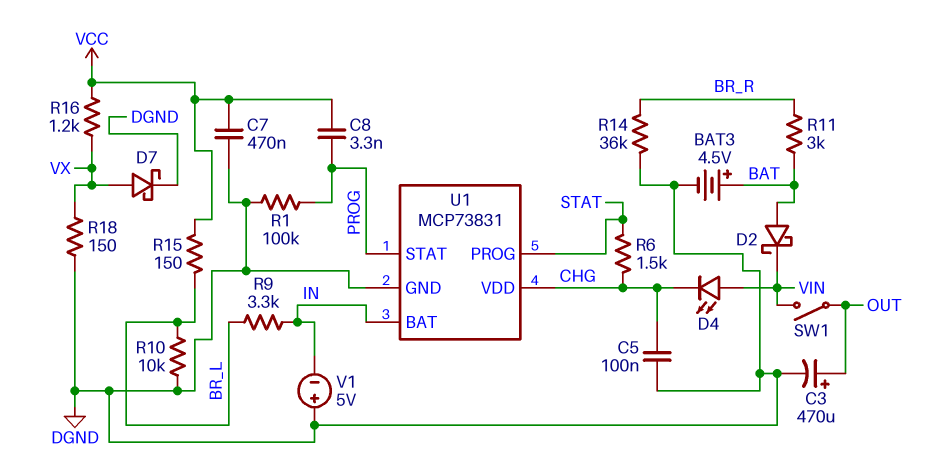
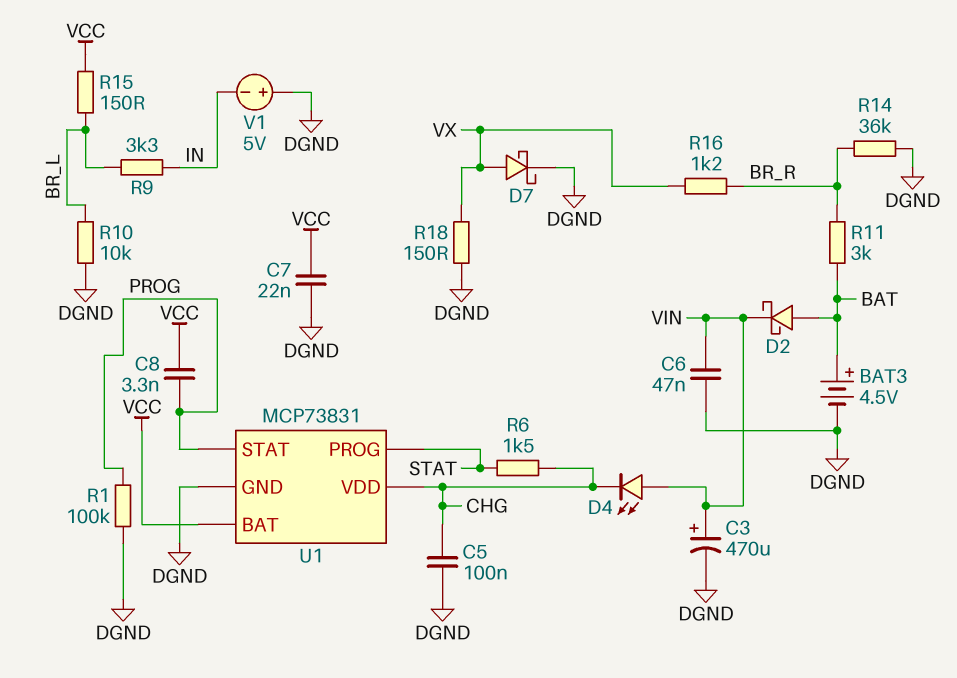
C3: 470uF (plus OUT, minus DGND) -> 470uF (plus VIN, minus DGND)
C6: none -> 47nF (DGND, VIN)
C7: 470nF (DGND, VCC) -> 22nF (DGND, VCC)
R16: 1.2k (VCC, VX) -> 1.2k (BR_R, VX)
SW1: switch (OUT, VIN) -> none
U1 pin BAT: IN -> VCC

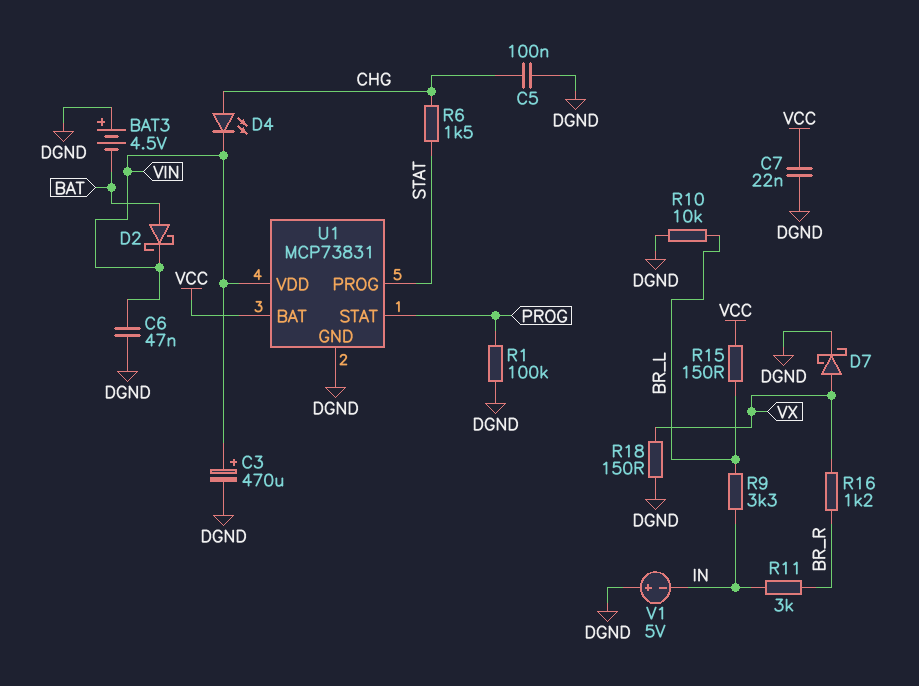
BAT3: 4.5V (plus BAT, minus DGND) -> 4.5V (plus DGND, minus BAT)
C8: 3.3nF (PROG, VCC) -> none
D4: LED (A VIN, K CHG) -> LED (A CHG, K VIN)
R11: 3k (BAT, BR_R) -> 3k (BR_R, IN)
R14: 36k (BR_R, DGND) -> none
U1 pin VDD: CHG -> VIN

